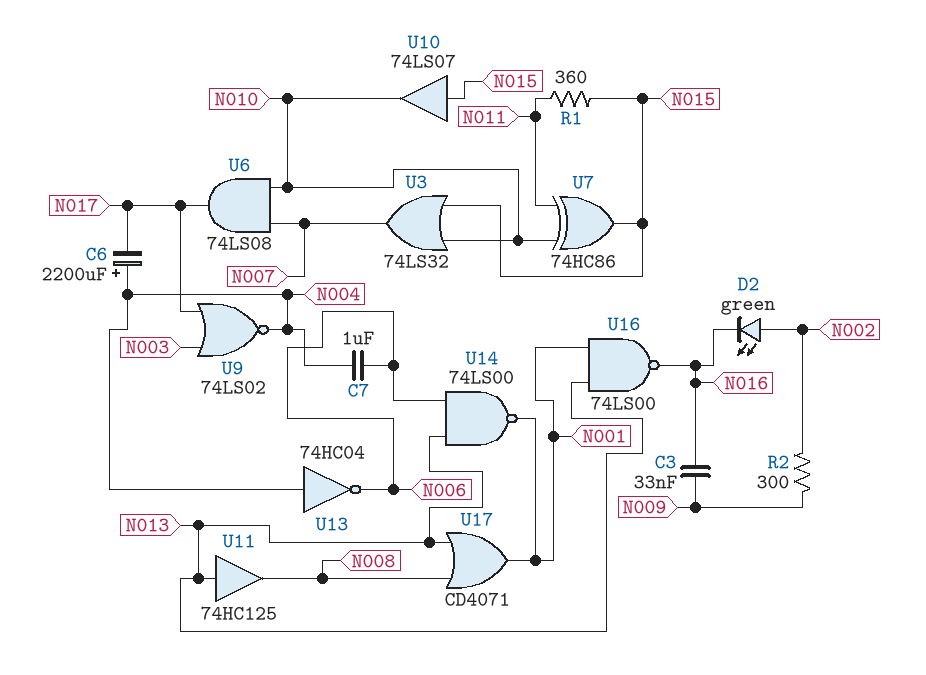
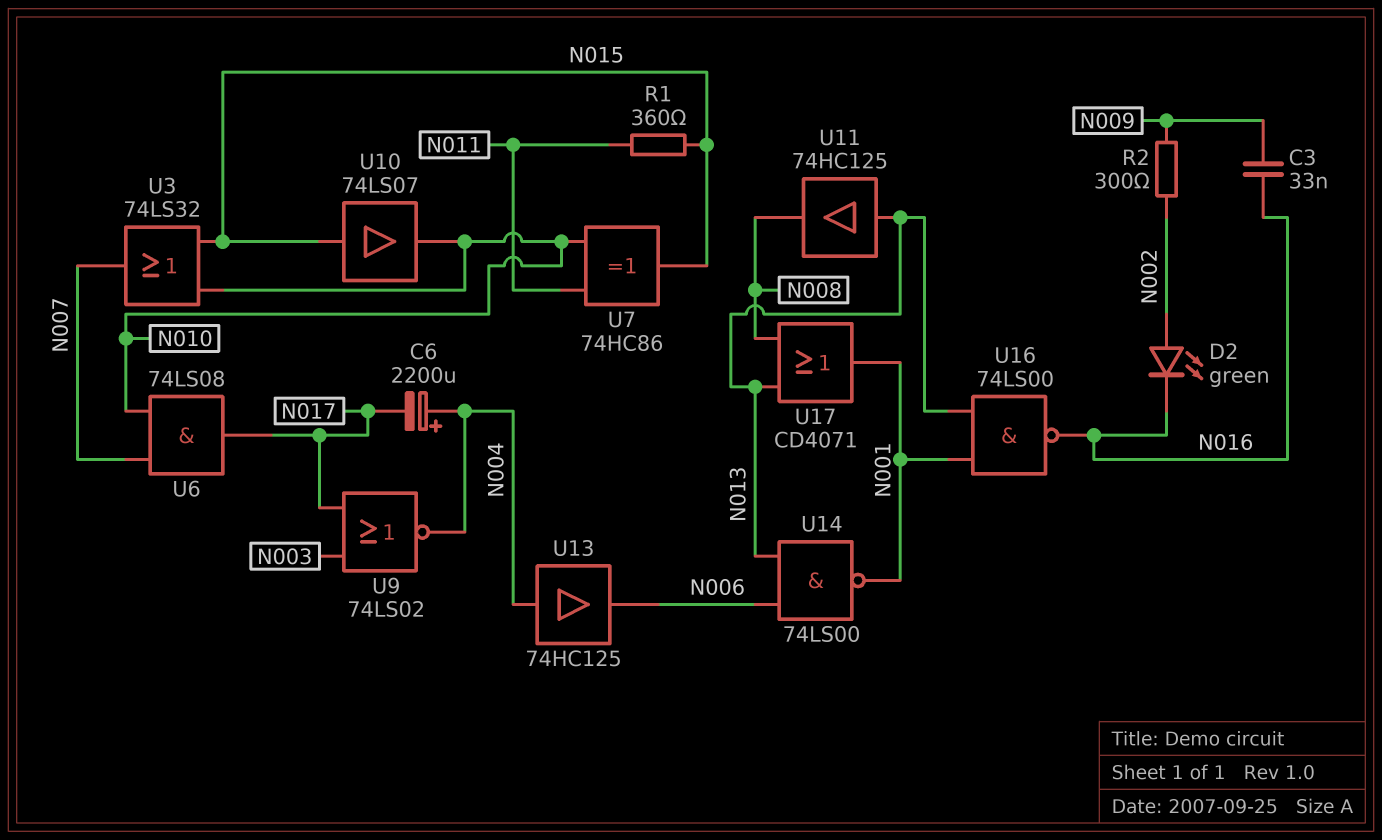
C7: 1uF (N004, N006) -> none
U13: NOT 74HC04 (in N004, out N006) -> buffer 74HC125 (in N004, out N006)

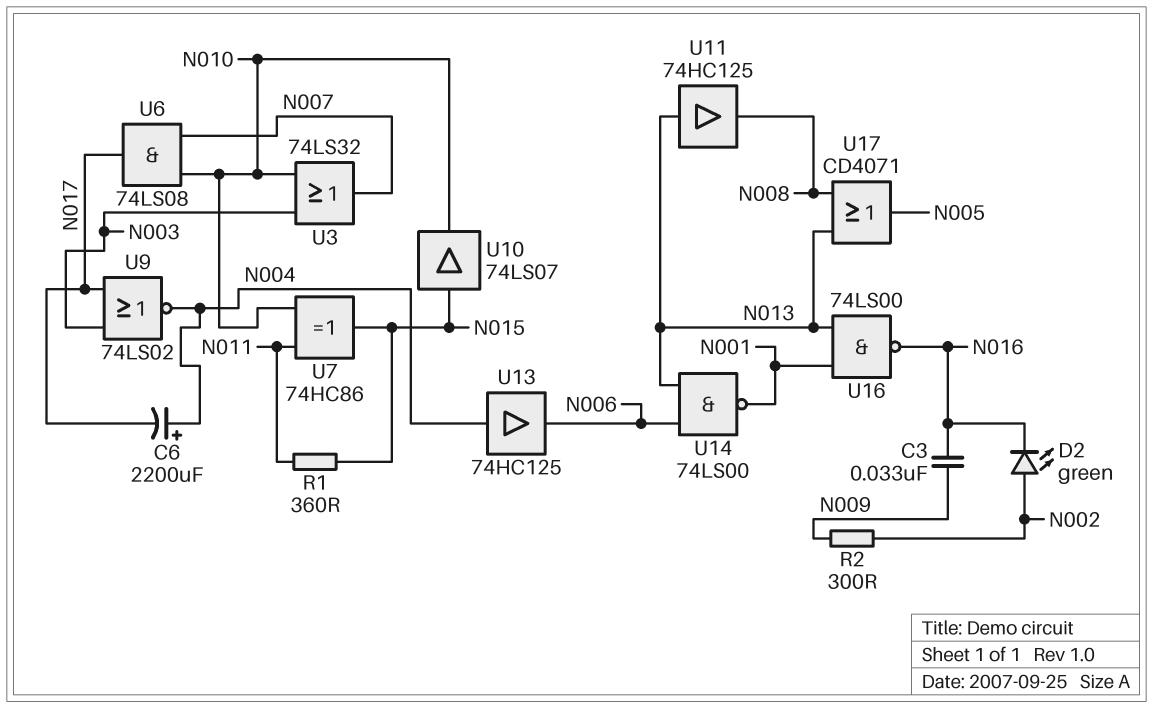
U3: OR 74LS32 (in N010, in N015, out N007) -> OR 74LS32 (in N003, in N010, out N007)
U17: OR CD4071 (in N008, in N013, out N001) -> OR CD4071 (in N008, in N013, out N005)

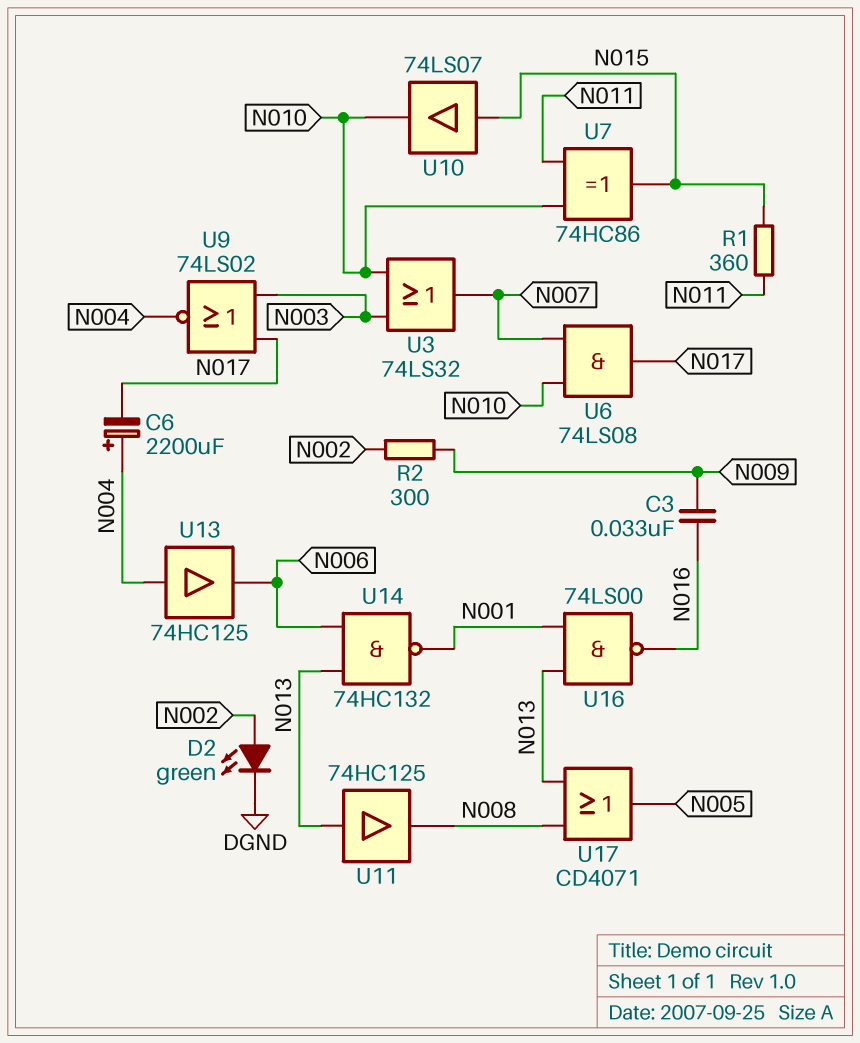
D2: LED green (A N002, K N016) -> LED green (A N002, K DGND)
U14: NAND 74LS00 (in N006, in N013, out N001) -> NAND 74HC132 (in N006, in N013, out N001)

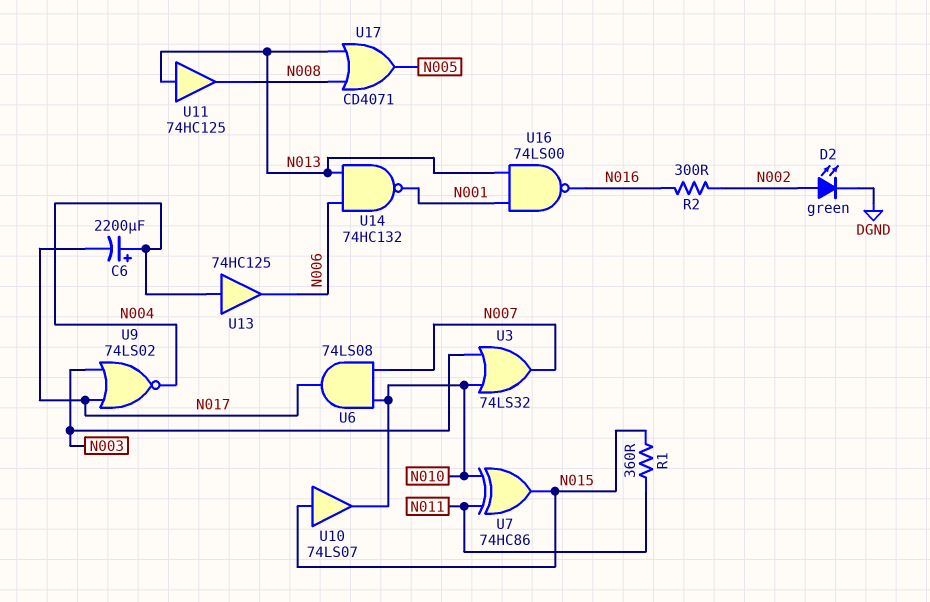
C3: 33nF (N009, N016) -> none
R2: 300 (N002, N009) -> 300 (N002, N016)

